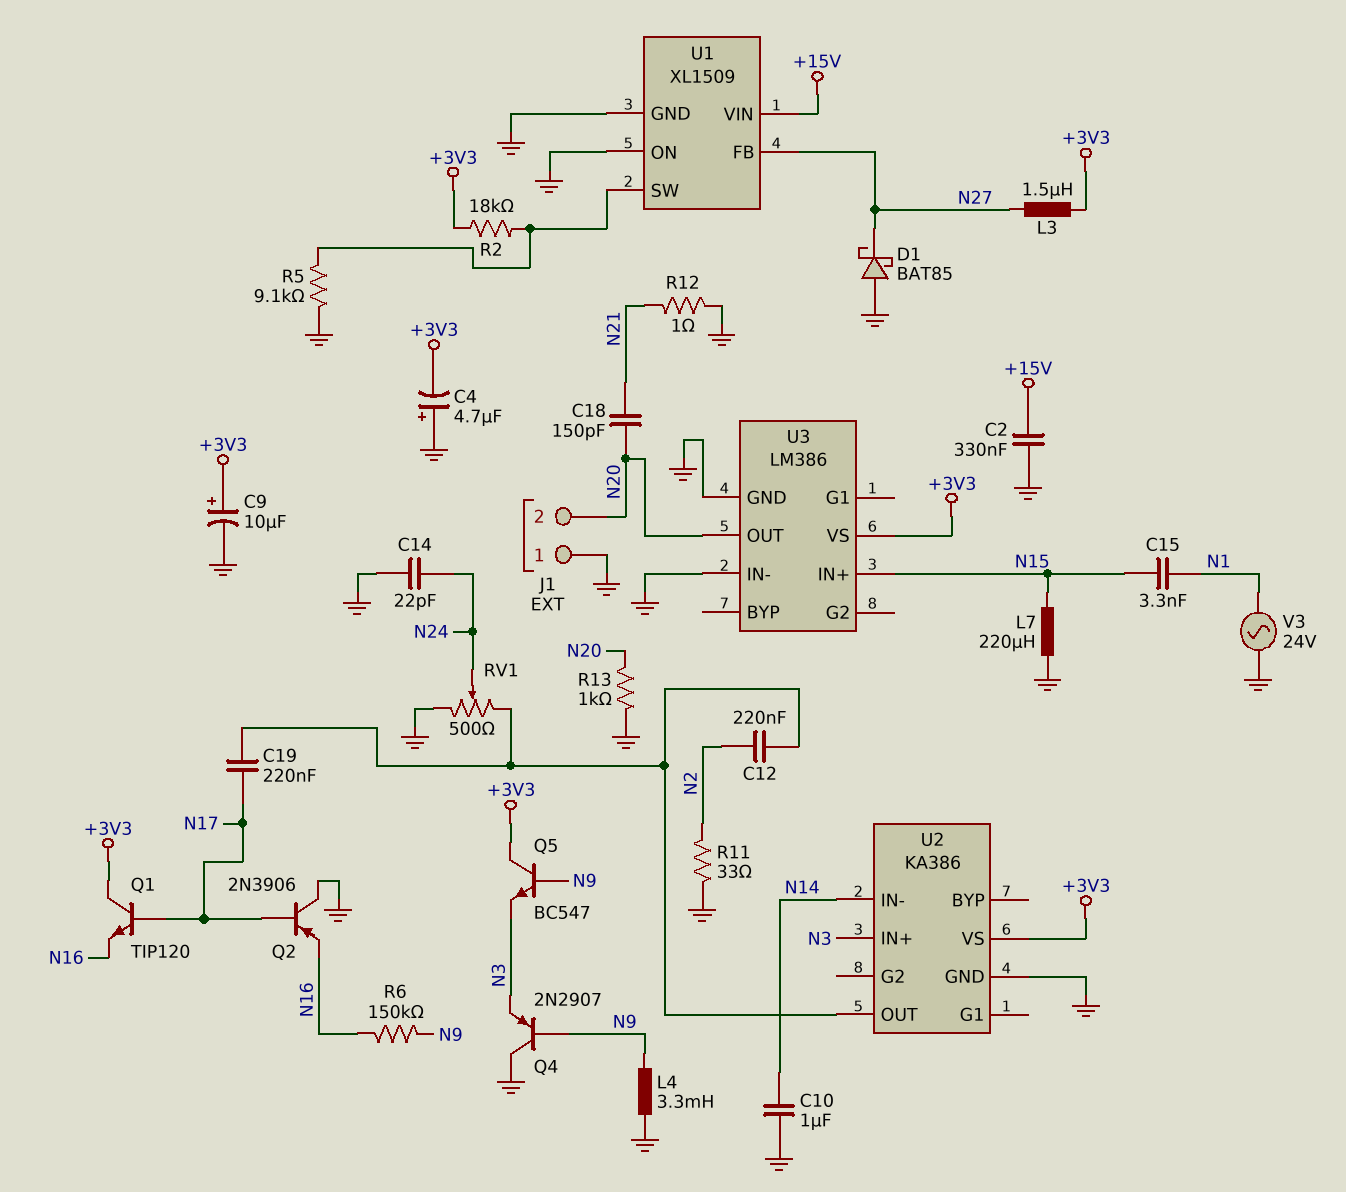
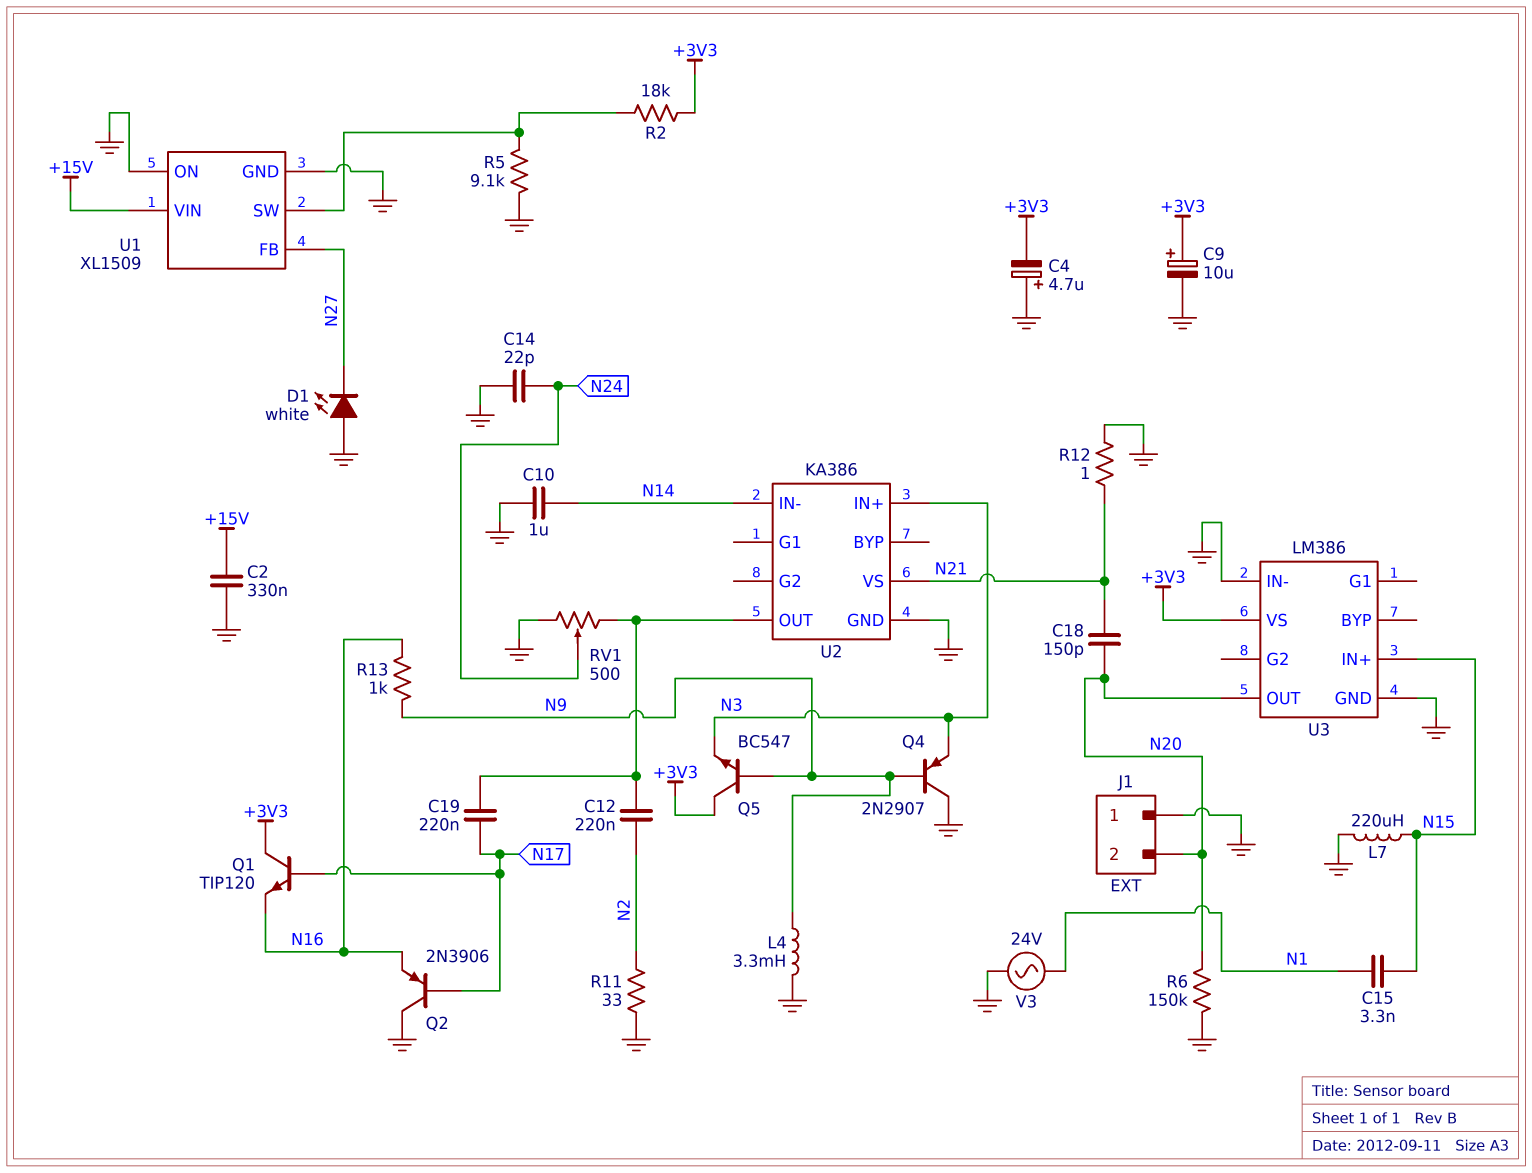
D1: schottky BAT85 (A GND, K N27) -> LED white (A GND, K N27)
L3: 1.5uH (+3V3, N27) -> none
R6: 150k (N9, N16) -> 150k (GND, N20)
R13: 1k (GND, N20) -> 1k (N9, N16)
U2 pin VS: +3V3 -> N21

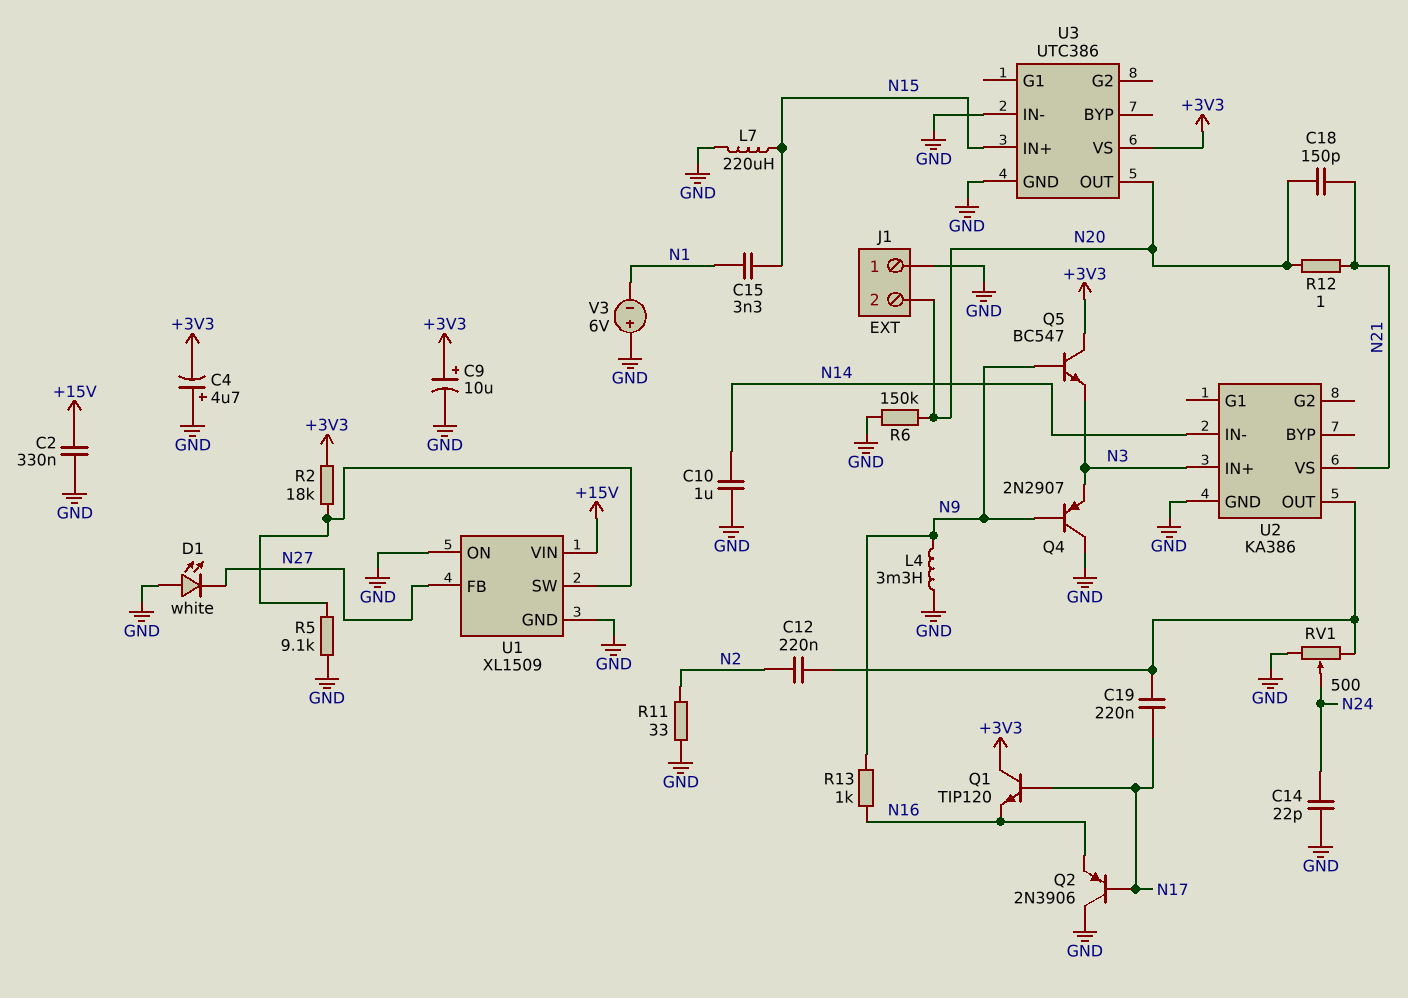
R12: 1 (GND, N21) -> 1 (N20, N21)
U3: LM386 -> UTC386
V3: AC 24V (GND, N1) -> 6V (plus GND, minus N1)

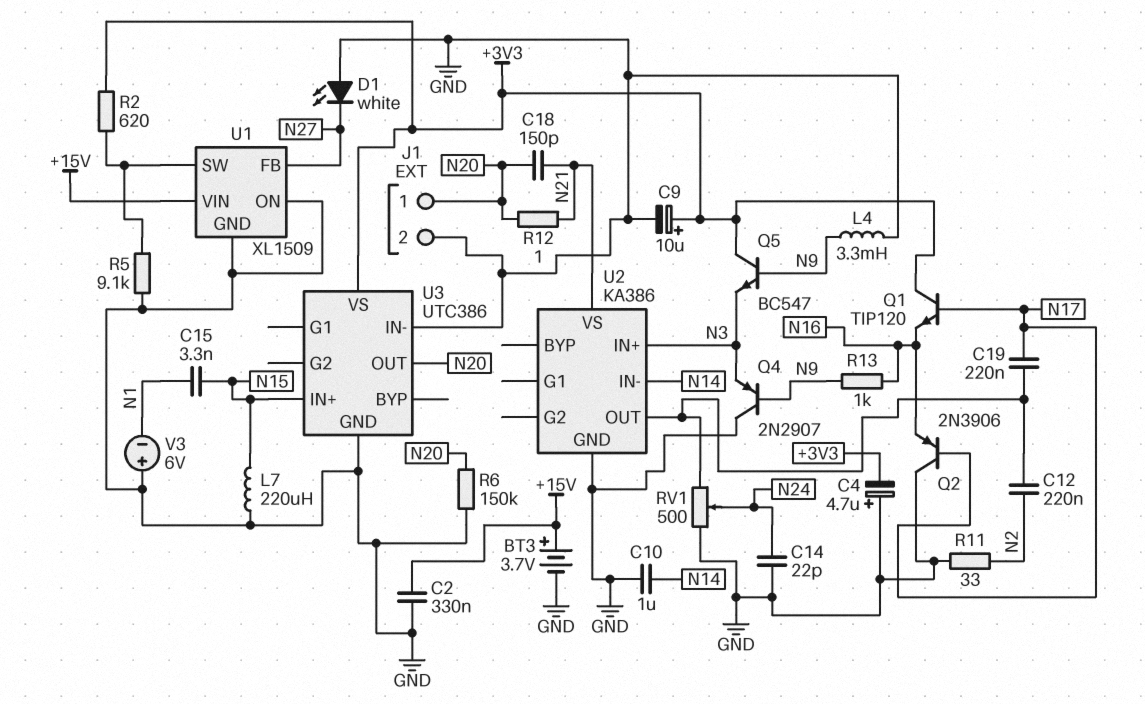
BT3: none -> 3.7V (plus +15V, minus GND)
J1 pin 1: GND -> N20
J1 pin 2: N20 -> GND
R2: 18k (+3V3, U1/SW) -> 620 (+3V3, U1/SW)

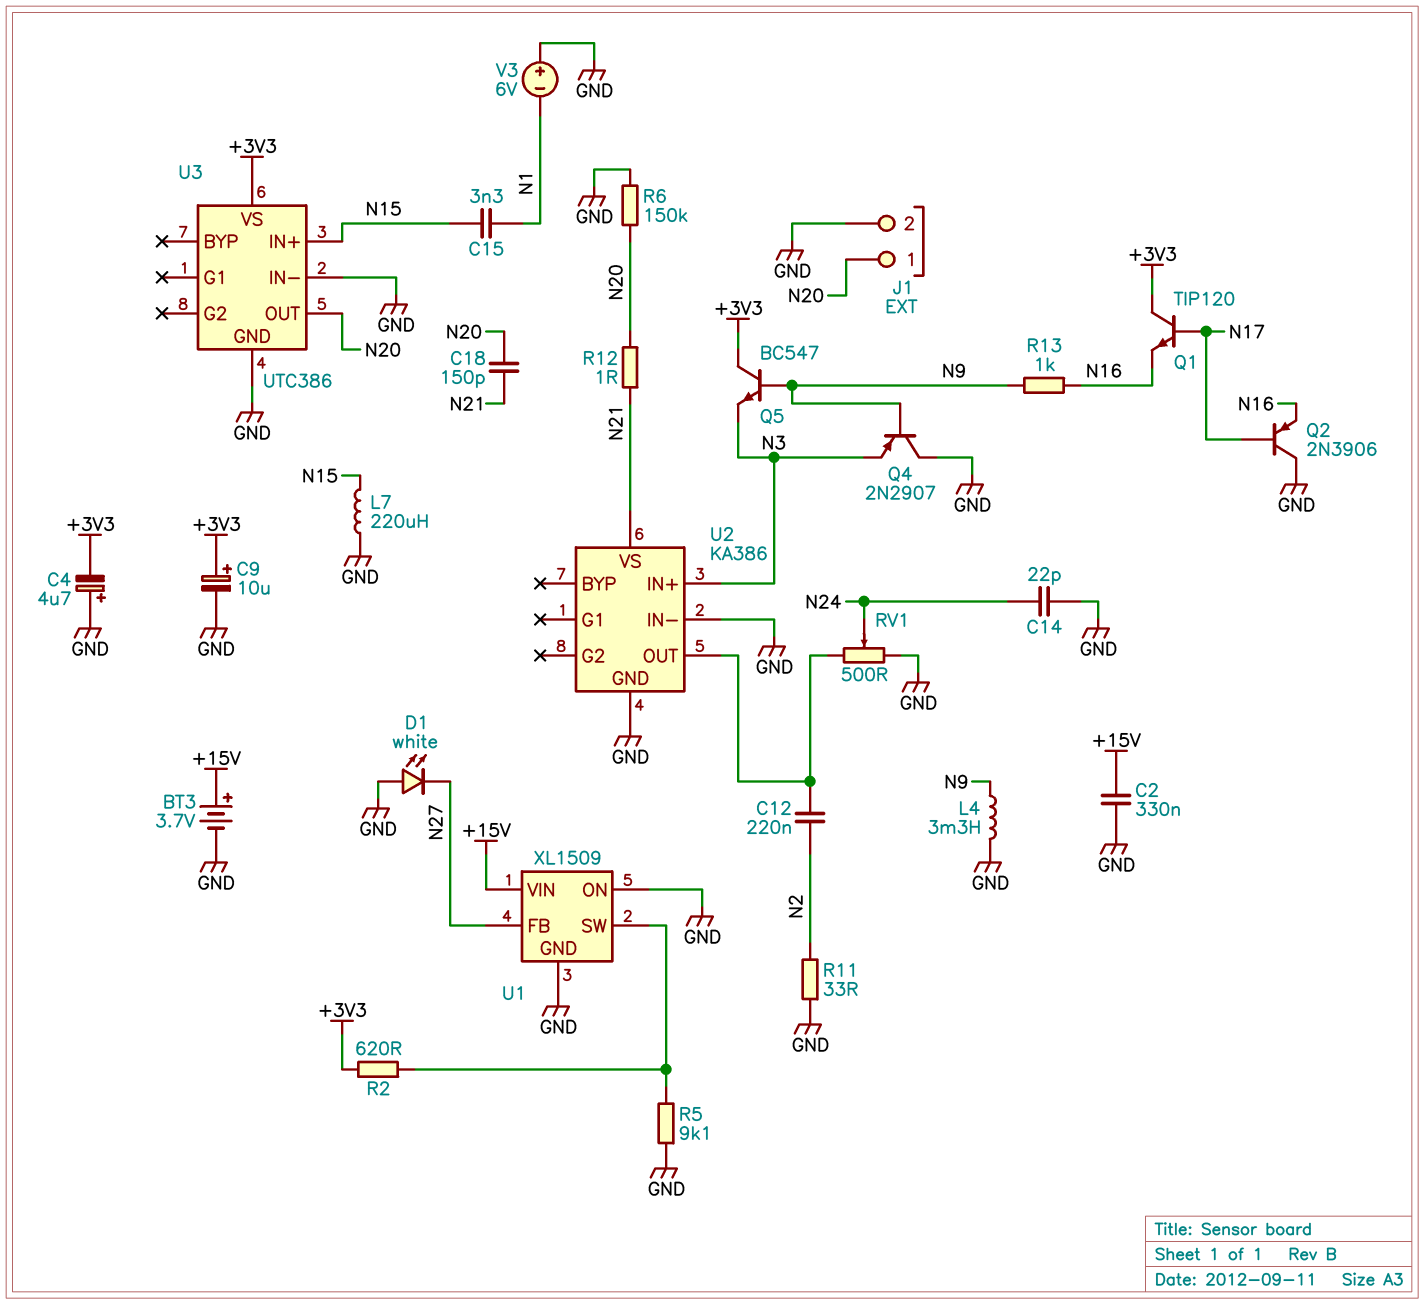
C10: 1uF (GND, N14) -> none
C19: 220nF (N17, U2/OUT) -> none
U2 pin IN-: N14 -> GND

